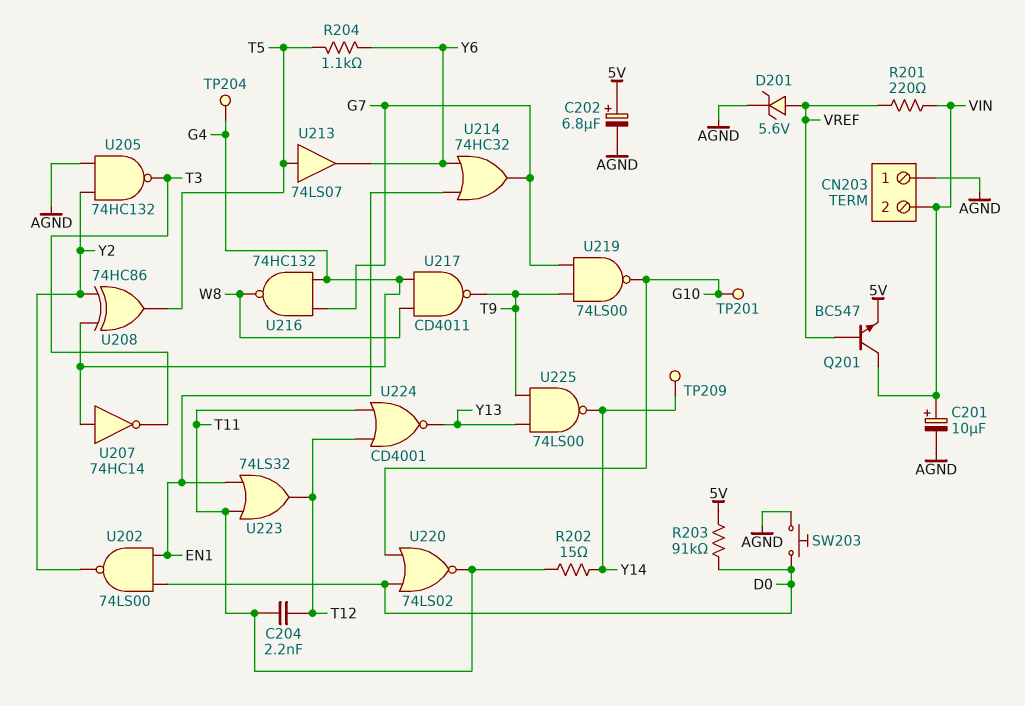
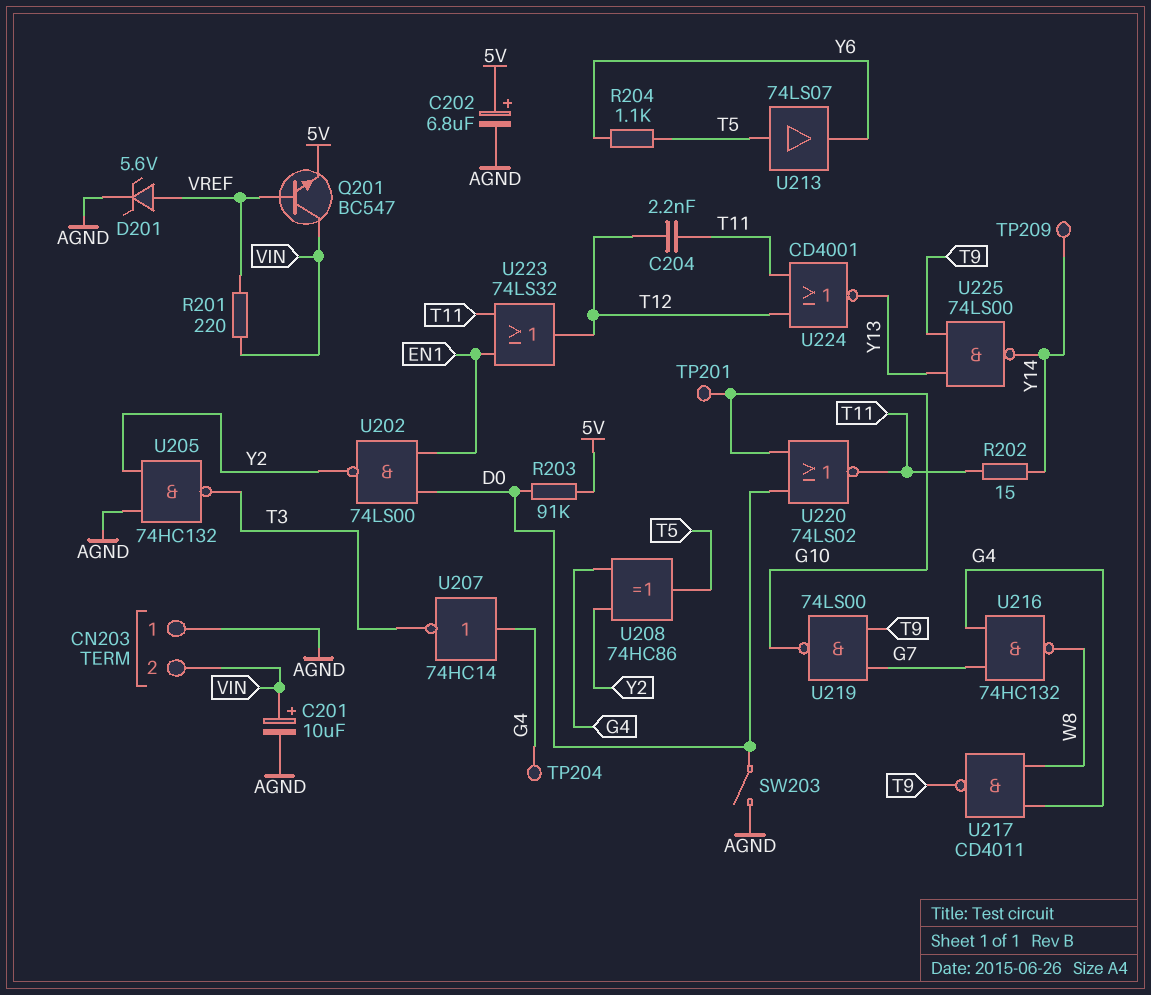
SW203: button (AGND, D0) -> switch (AGND, D0)
U214: OR 74HC32 (in EN1, in Y6, out G7) -> none

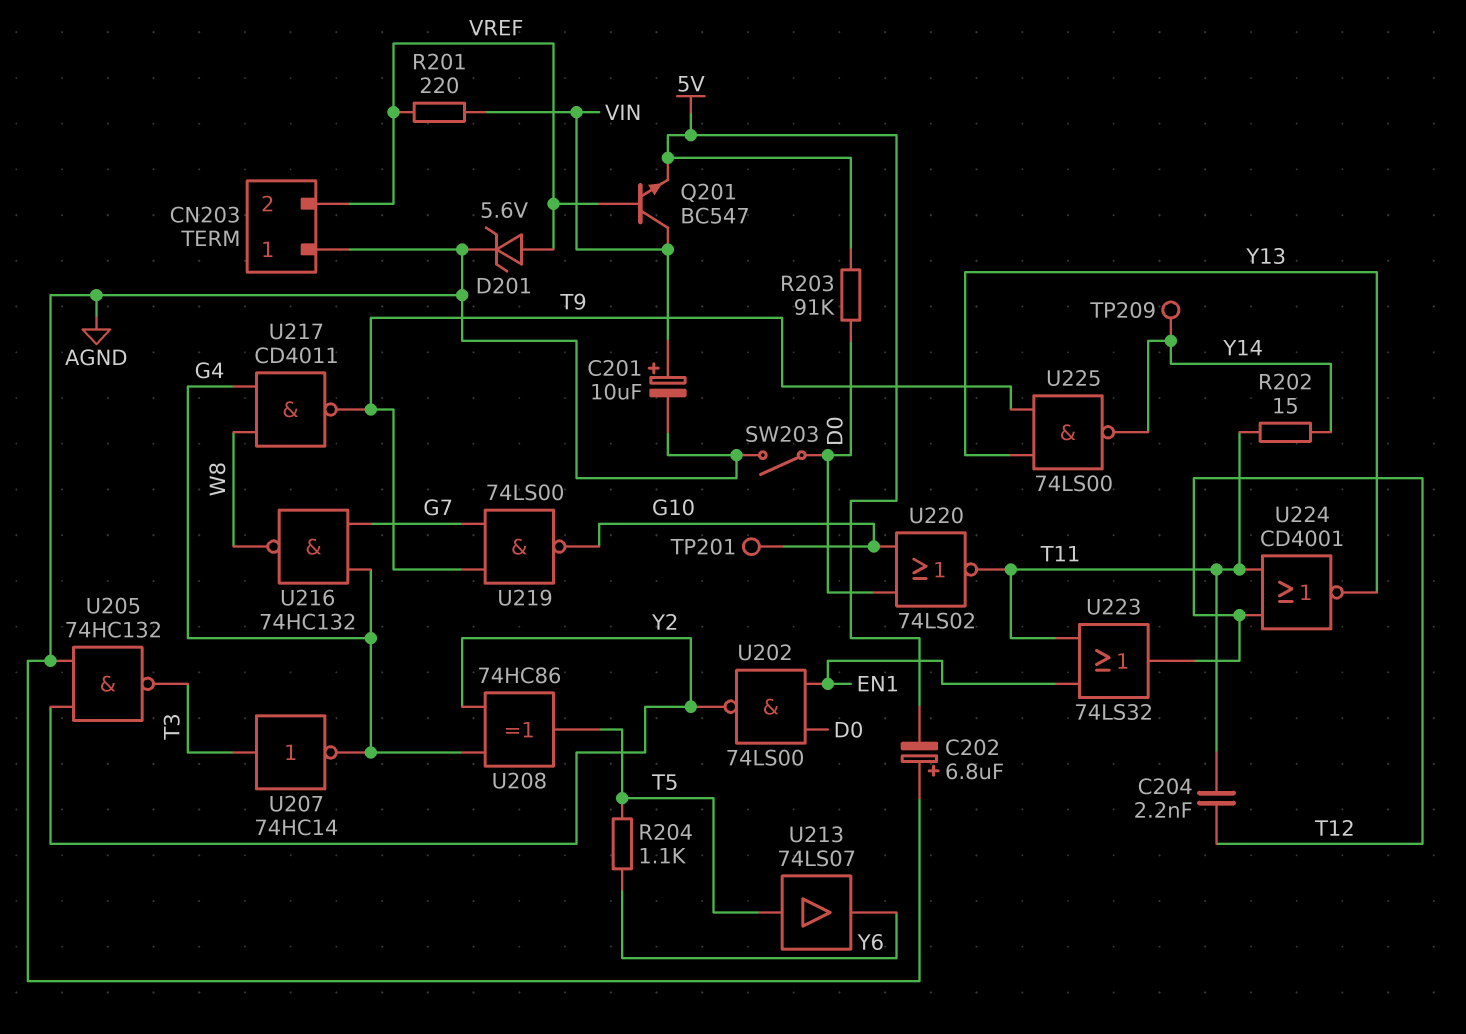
C202: 6.8uF (plus 5V, minus AGND) -> 6.8uF (plus AGND, minus 5V)
CN203 pin 2: VIN -> VREF
TP204: test point (G4) -> none
U207: NOT 74HC14 (in G4, out T3) -> NOT 74HC14 (in T3, out G4)

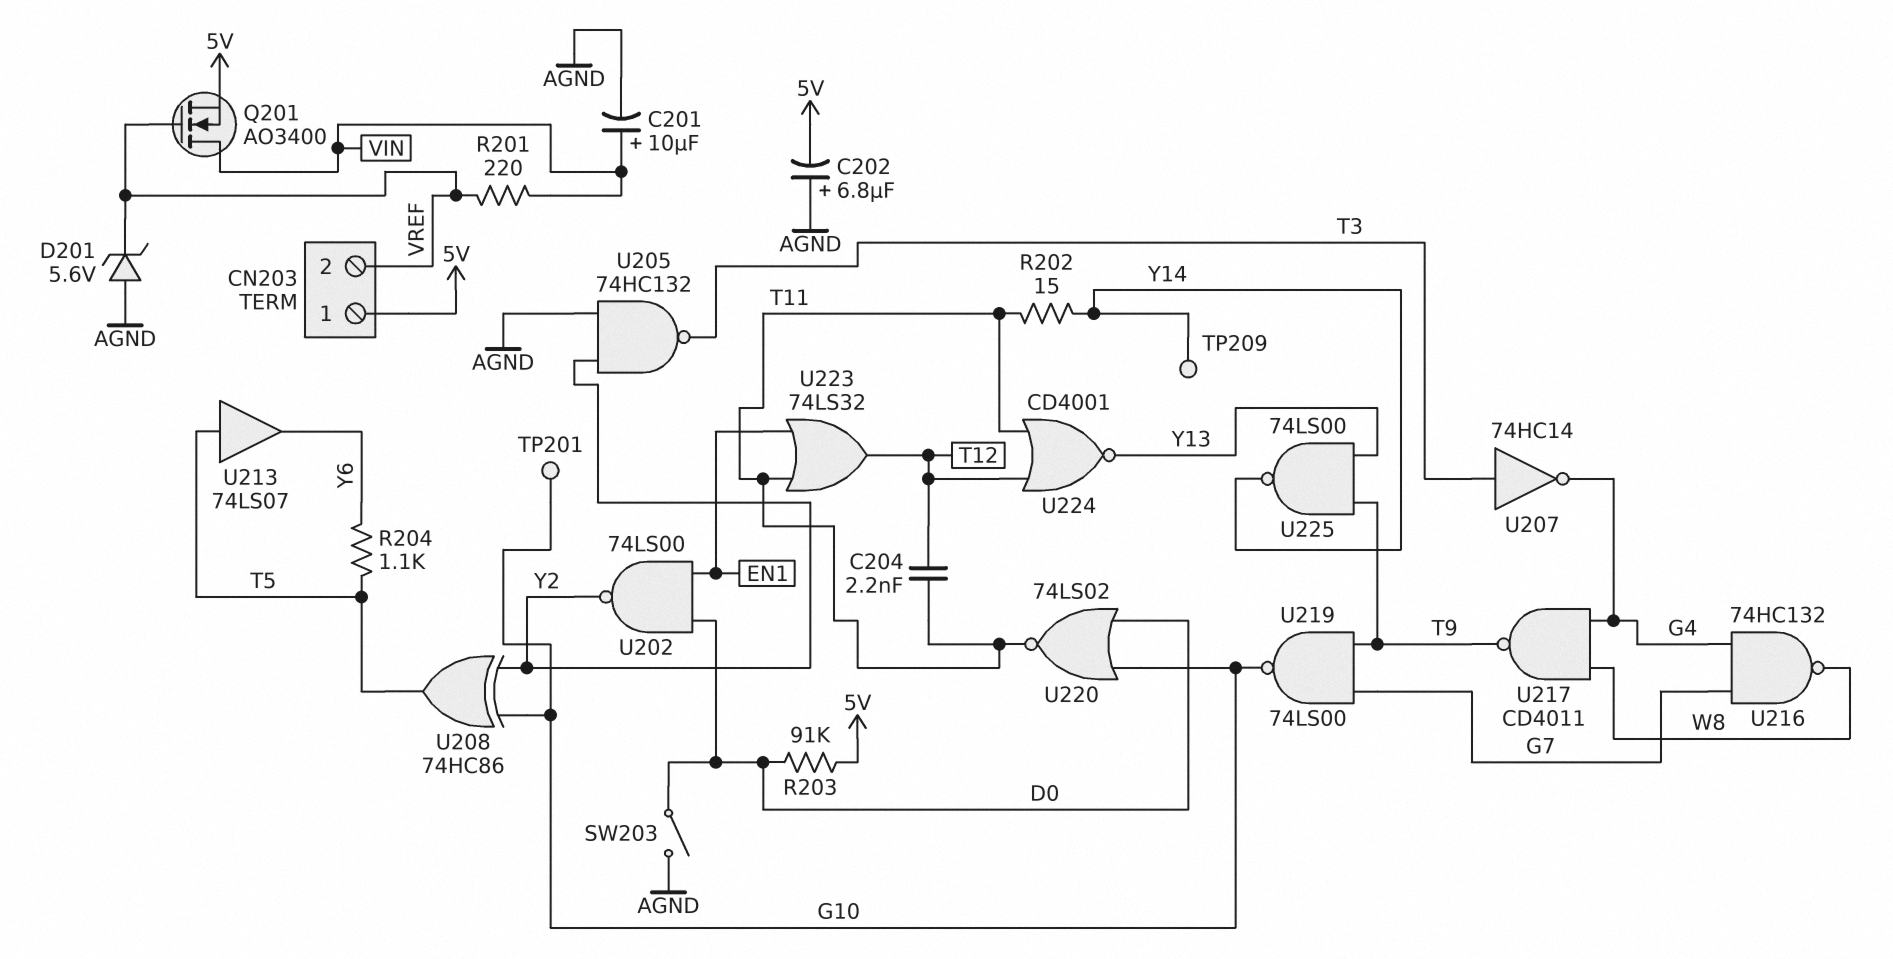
CN203 pin 1: AGND -> 5V
D201: zener 5.6V (A VREF, K AGND) -> zener 5.6V (A AGND, K VREF)
Q201: NPN BC547 (B VREF, C VIN, E 5V) -> NMOS AO3400 (G VREF, D VIN, S 5V)
U208: XOR 74HC86 (in G4, in Y2, out T5) -> XOR 74HC86 (in G10, in Y2, out T5)

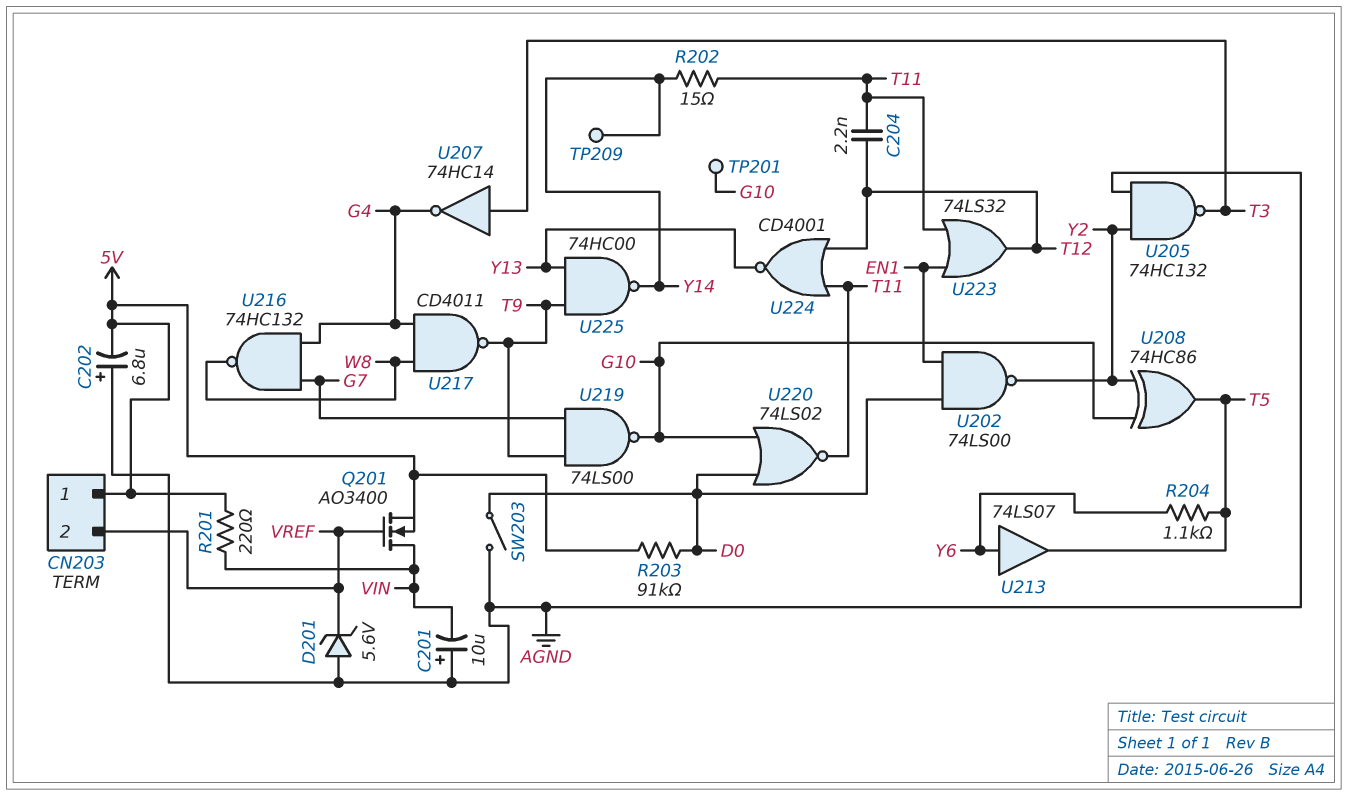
C201: 10uF (plus VIN, minus AGND) -> 10uF (plus AGND, minus VIN)
R201: 220 (VIN, VREF) -> 220 (5V, VIN)
U213: buffer 74LS07 (in T5, out Y6) -> buffer 74LS07 (in Y6, out T5)
U225: NAND 74LS00 (in T9, in Y13, out Y14) -> NAND 74HC00 (in T9, in Y13, out Y14)

